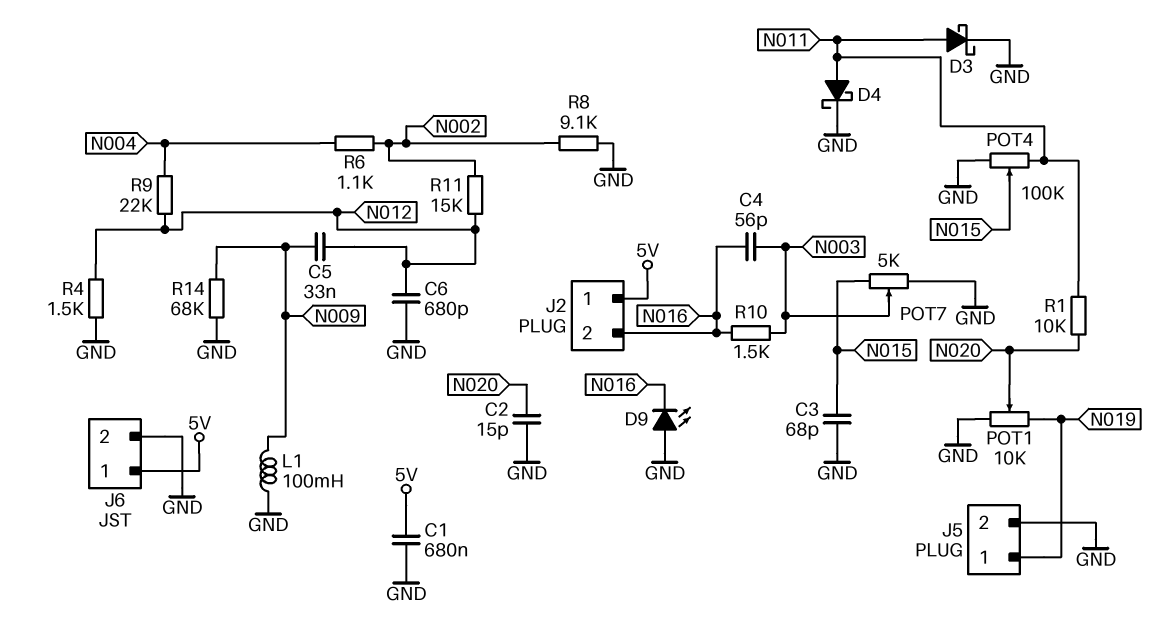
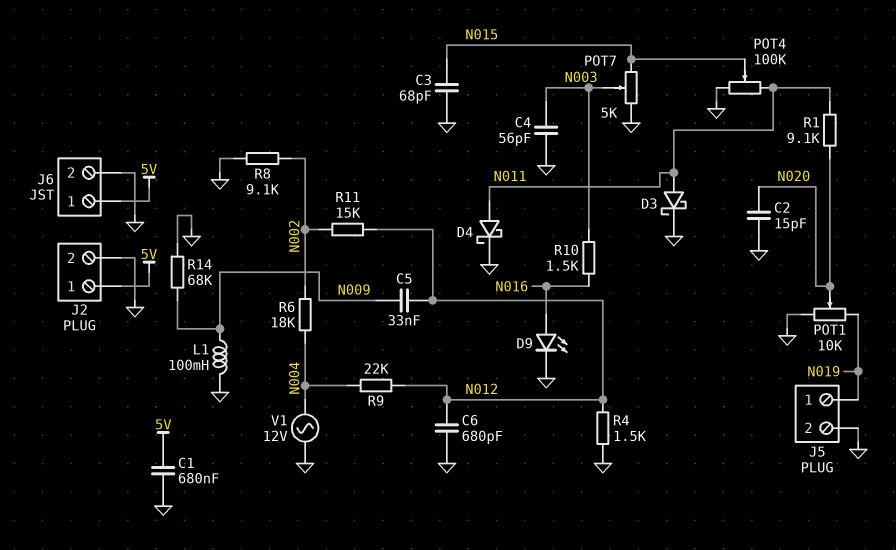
C4: 56pF (N003, N016) -> 56pF (GND, N003)
D9: LED (A GND, K N016) -> LED (A N016, K GND)
J2 pin 2: N016 -> GND
R1: 10k (N011, N020) -> 9.1k (N011, N020)
R6: 1.1k (N002, N004) -> 18k (N002, N004)
V1: none -> AC 12V (GND, N004)

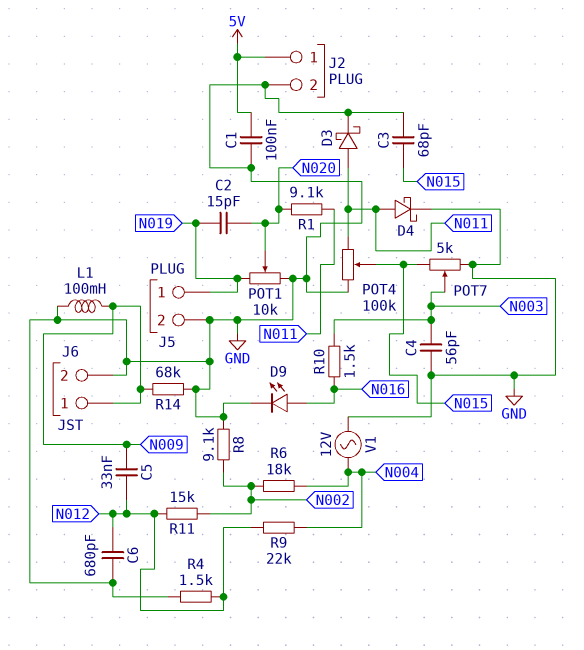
C1: 680nF (5V, GND) -> 100nF (5V, GND)
C2: 15pF (GND, N020) -> 15pF (N019, N020)
J6 pin 1: 5V -> N009

